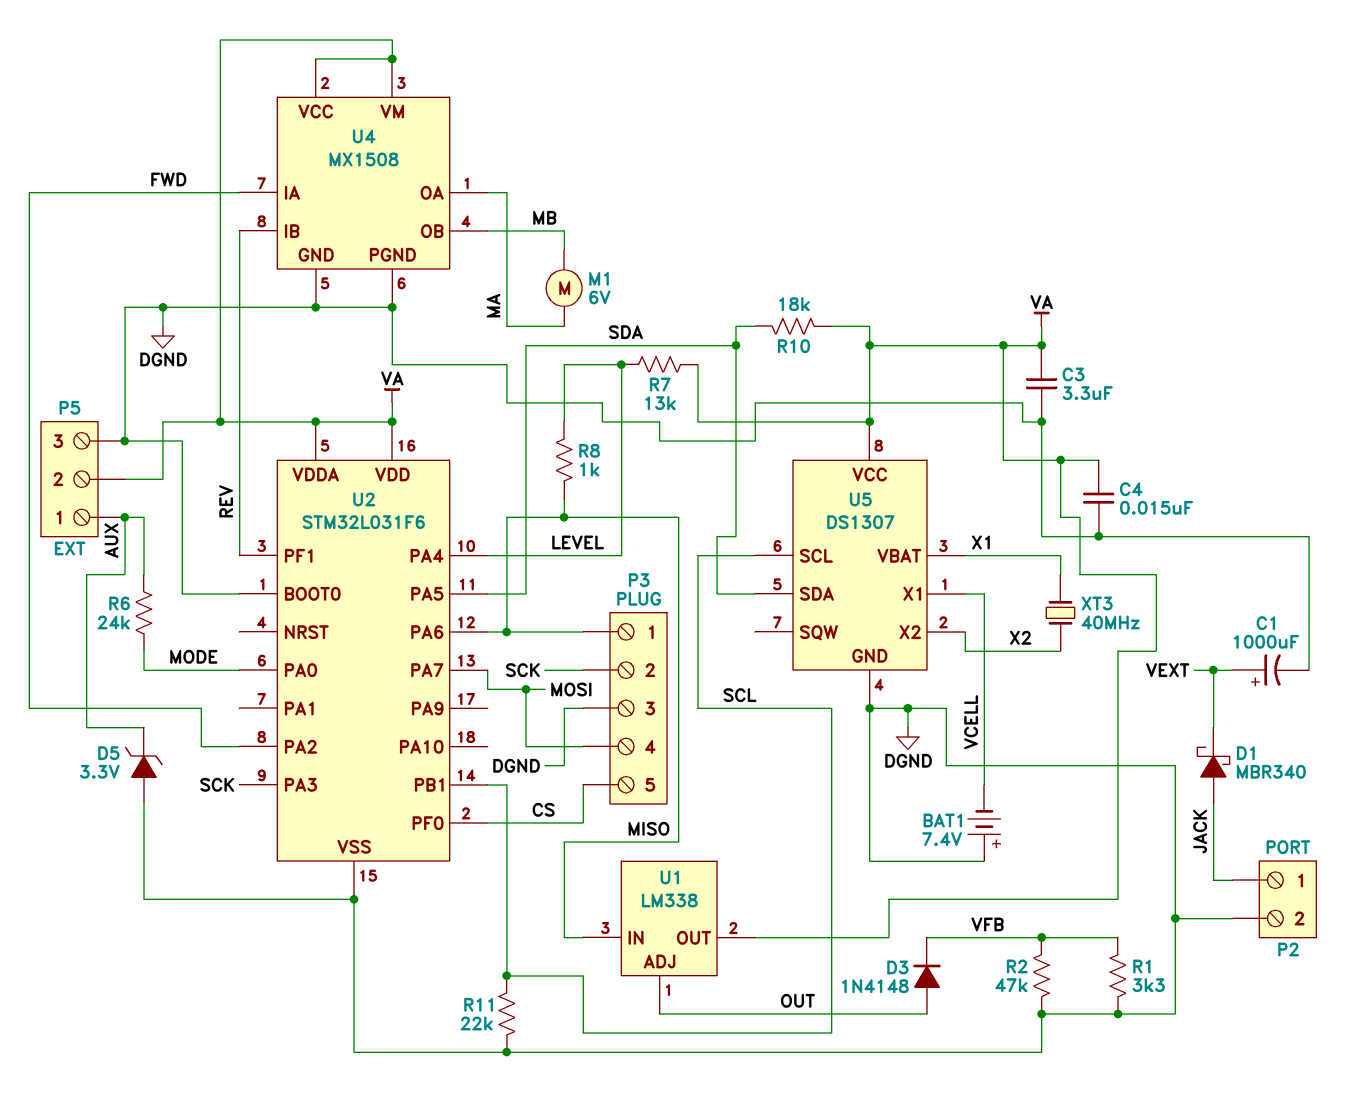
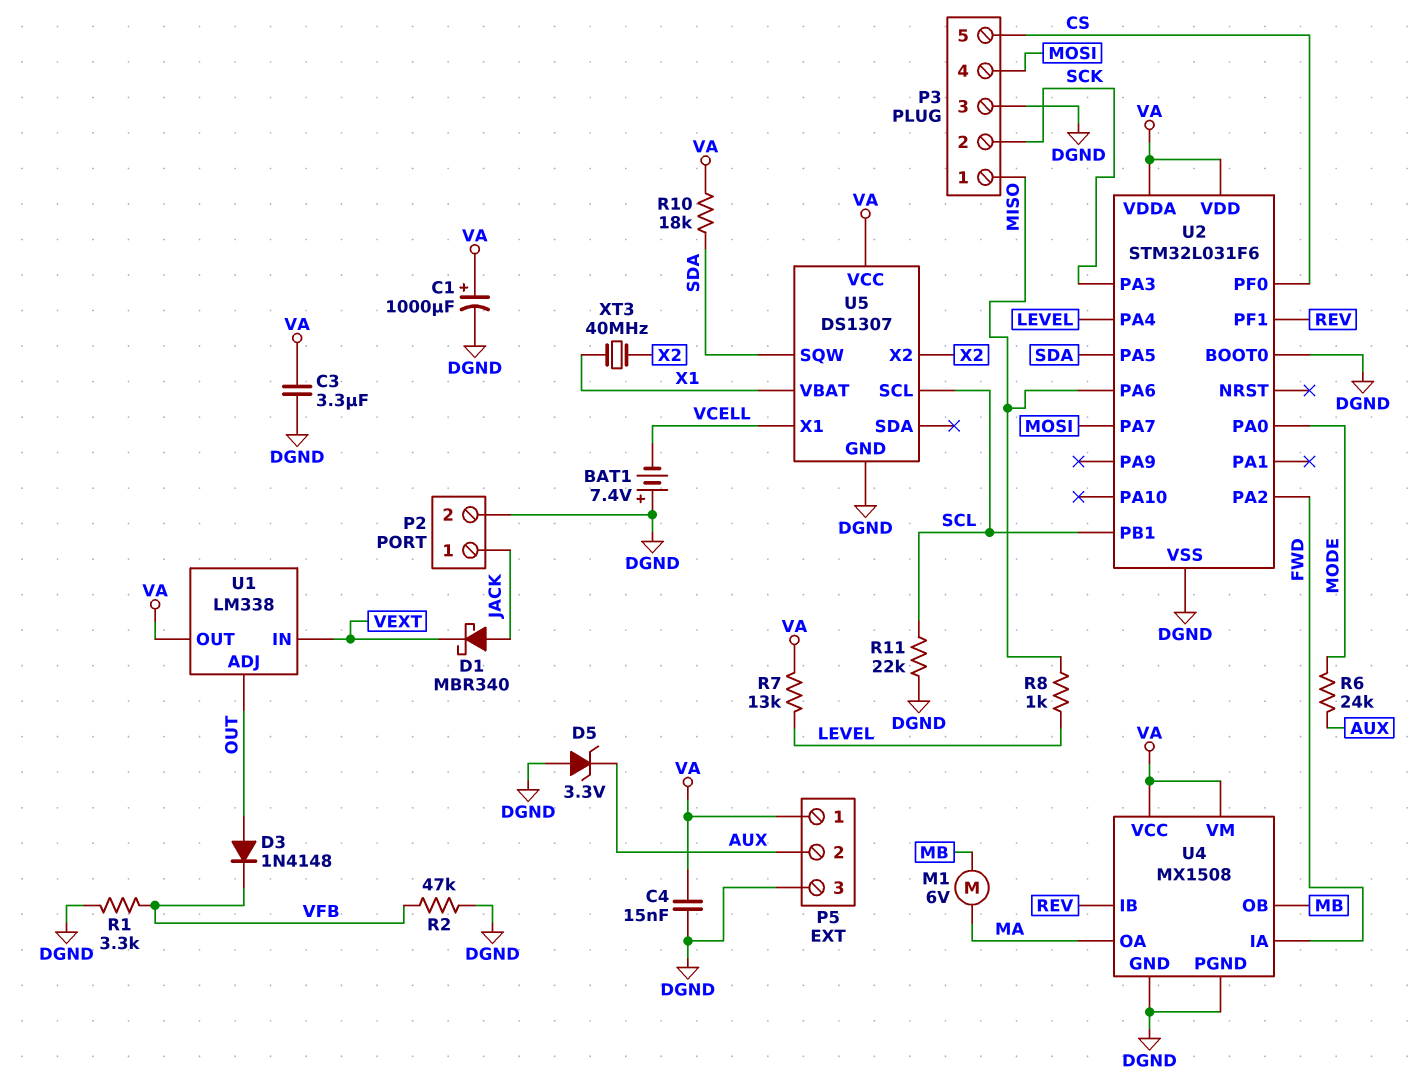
C1: 1000uF (plus VEXT, minus DGND) -> 1000uF (plus VA, minus DGND)
P5 pin 1: AUX -> VA
P5 pin 2: VA -> AUX
U1 pin IN: MISO -> VEXT
U5 pin SDA: SDA -> none
U5 pin SQW: none -> SDA

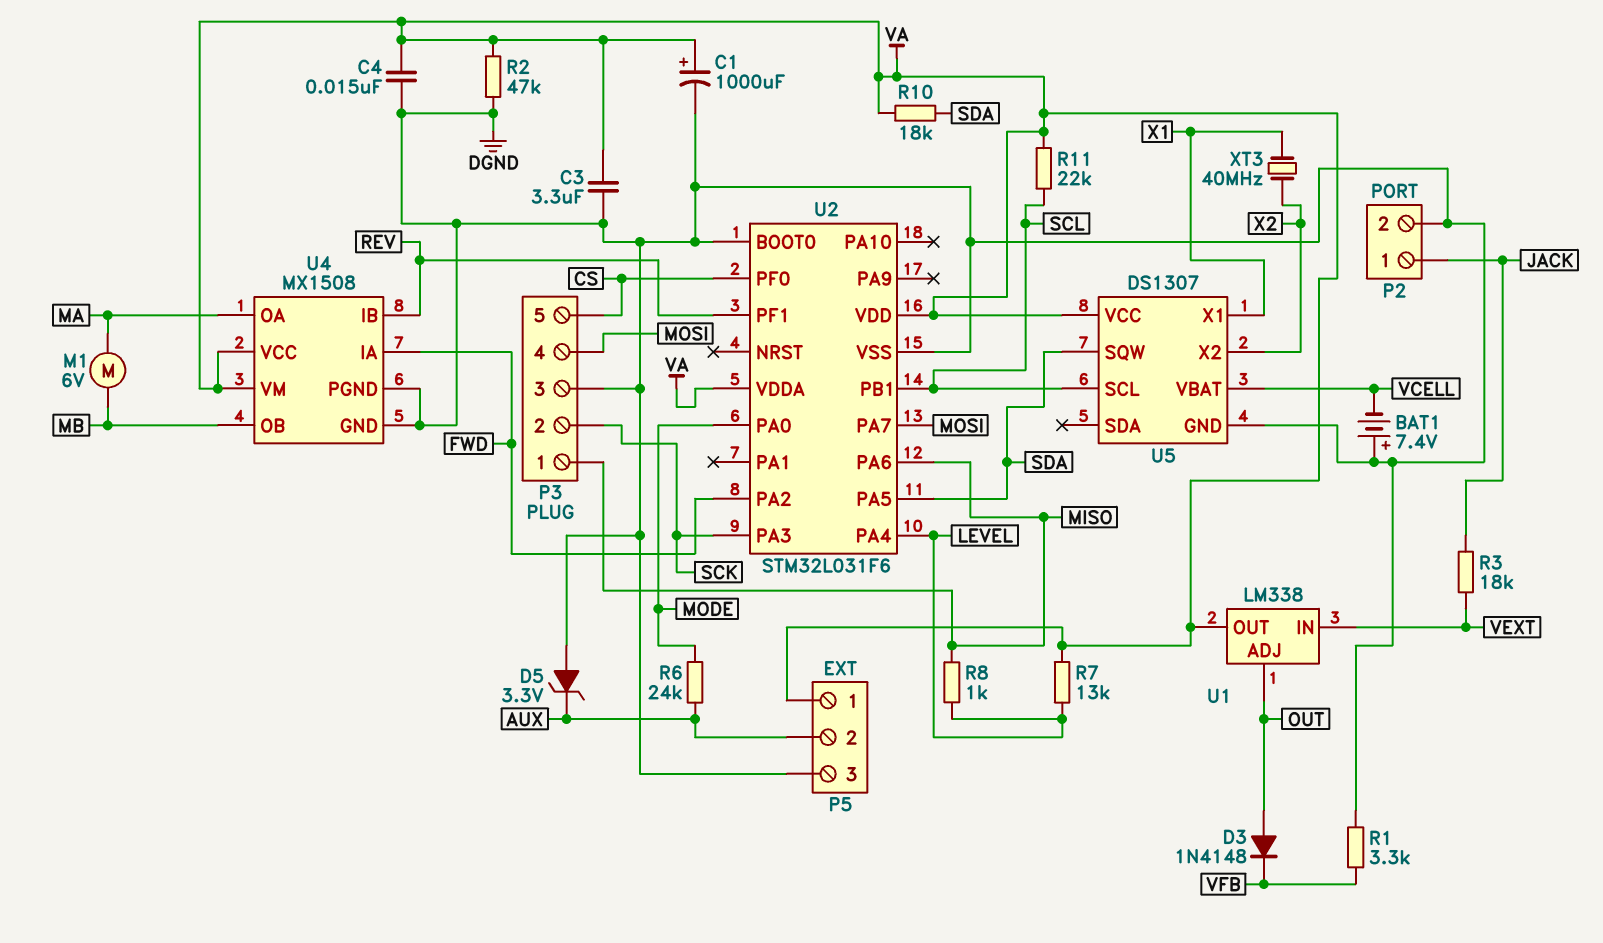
D1: schottky MBR340 (A JACK, K VEXT) -> none
R2: 47k (DGND, VFB) -> 47k (DGND, VA)
R3: none -> 18k (JACK, VEXT)
R11: 22k (DGND, SCL) -> 22k (SCL, VA)
U5 pin VBAT: X1 -> VCELL
U5 pin X1: VCELL -> X1

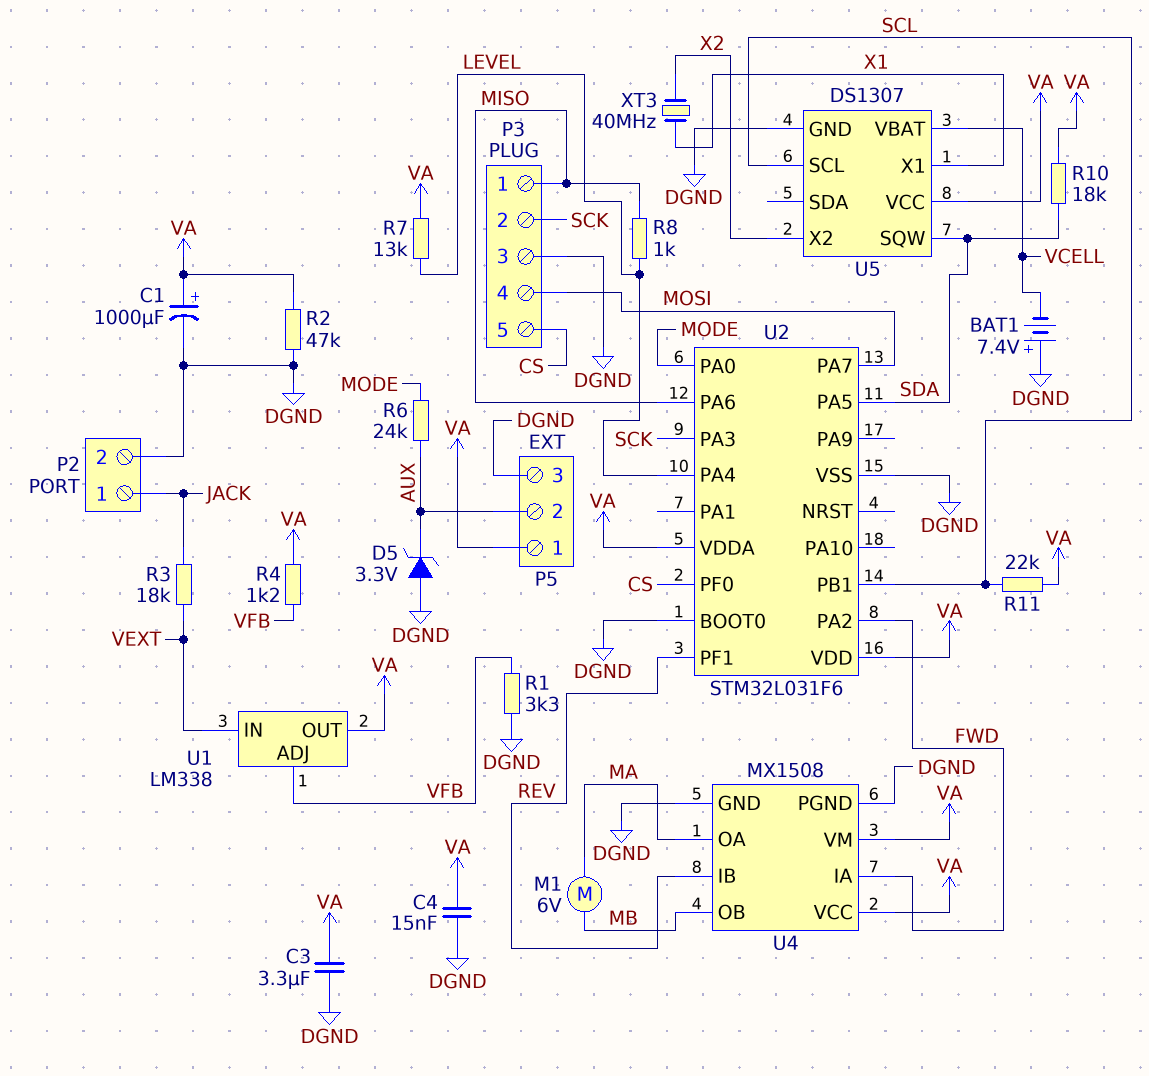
D3: diode 1N4148 (A OUT, K VFB) -> none
R4: none -> 1.2k (VA, VFB)
U1 pin ADJ: OUT -> VFB

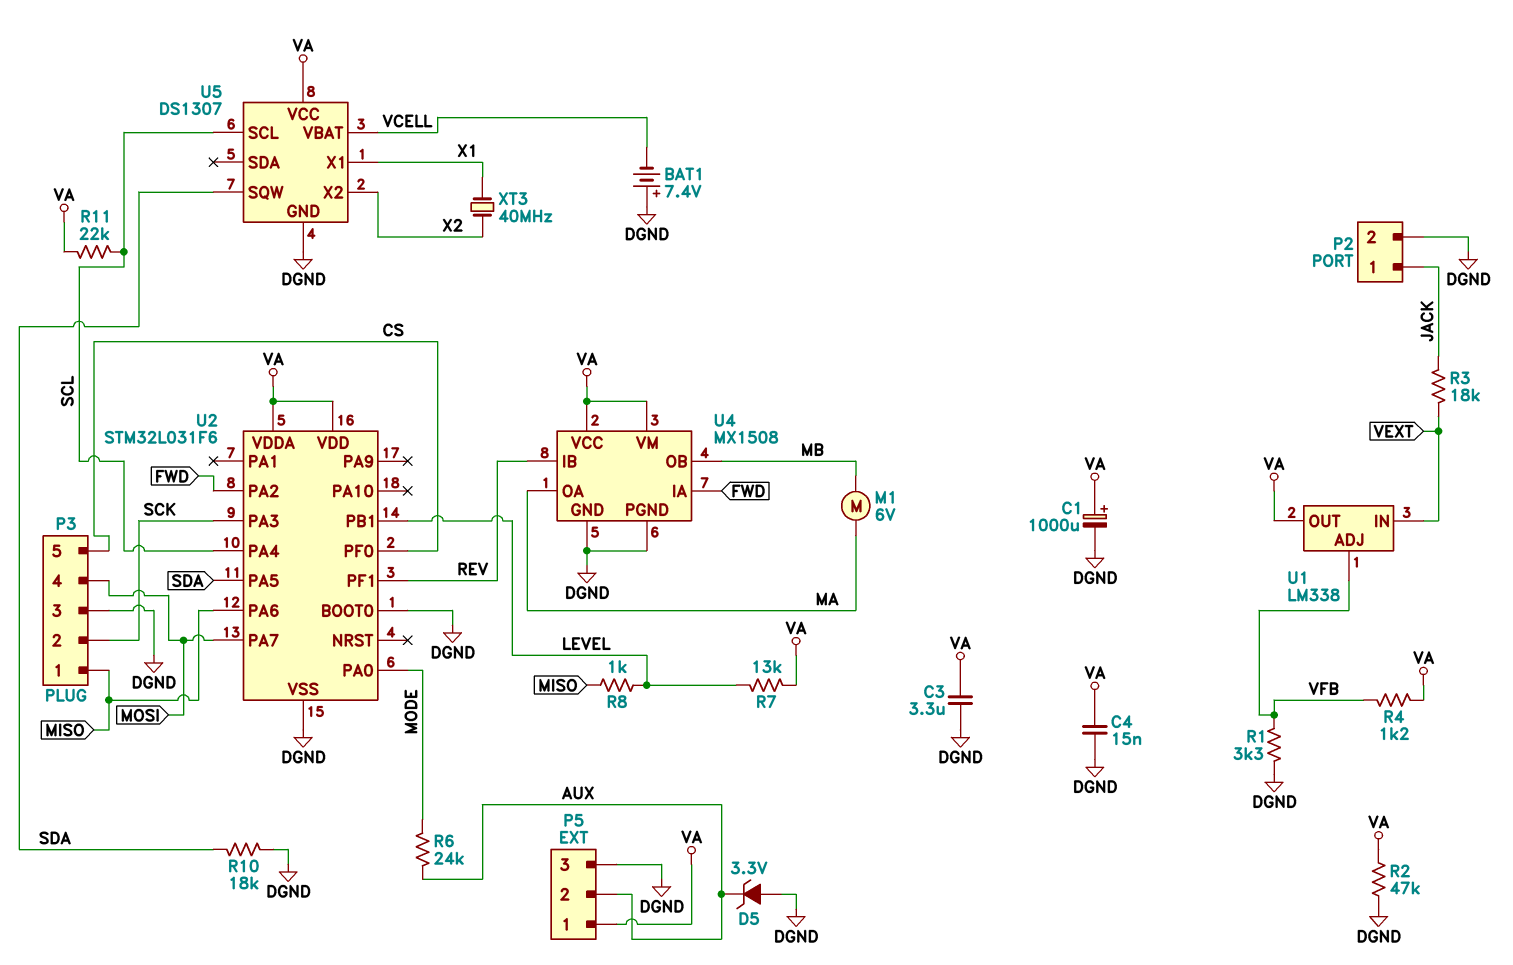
R10: 18k (SDA, VA) -> 18k (DGND, SDA)
U2 pin PA4: LEVEL -> SCL
U2 pin PB1: SCL -> LEVEL

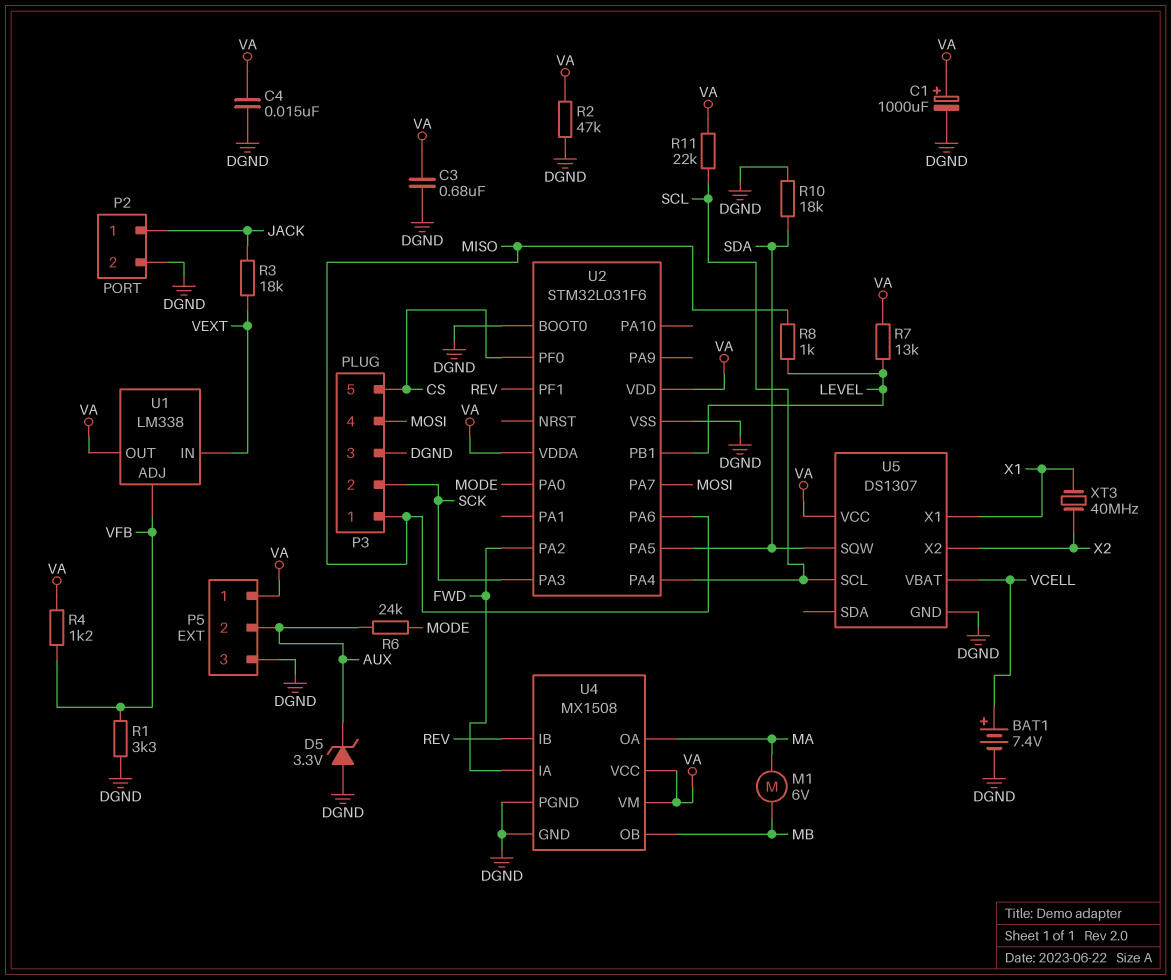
BAT1: 7.4V (plus DGND, minus VCELL) -> 7.4V (plus VCELL, minus DGND)
C3: 3.3uF (DGND, VA) -> 680nF (DGND, VA)

